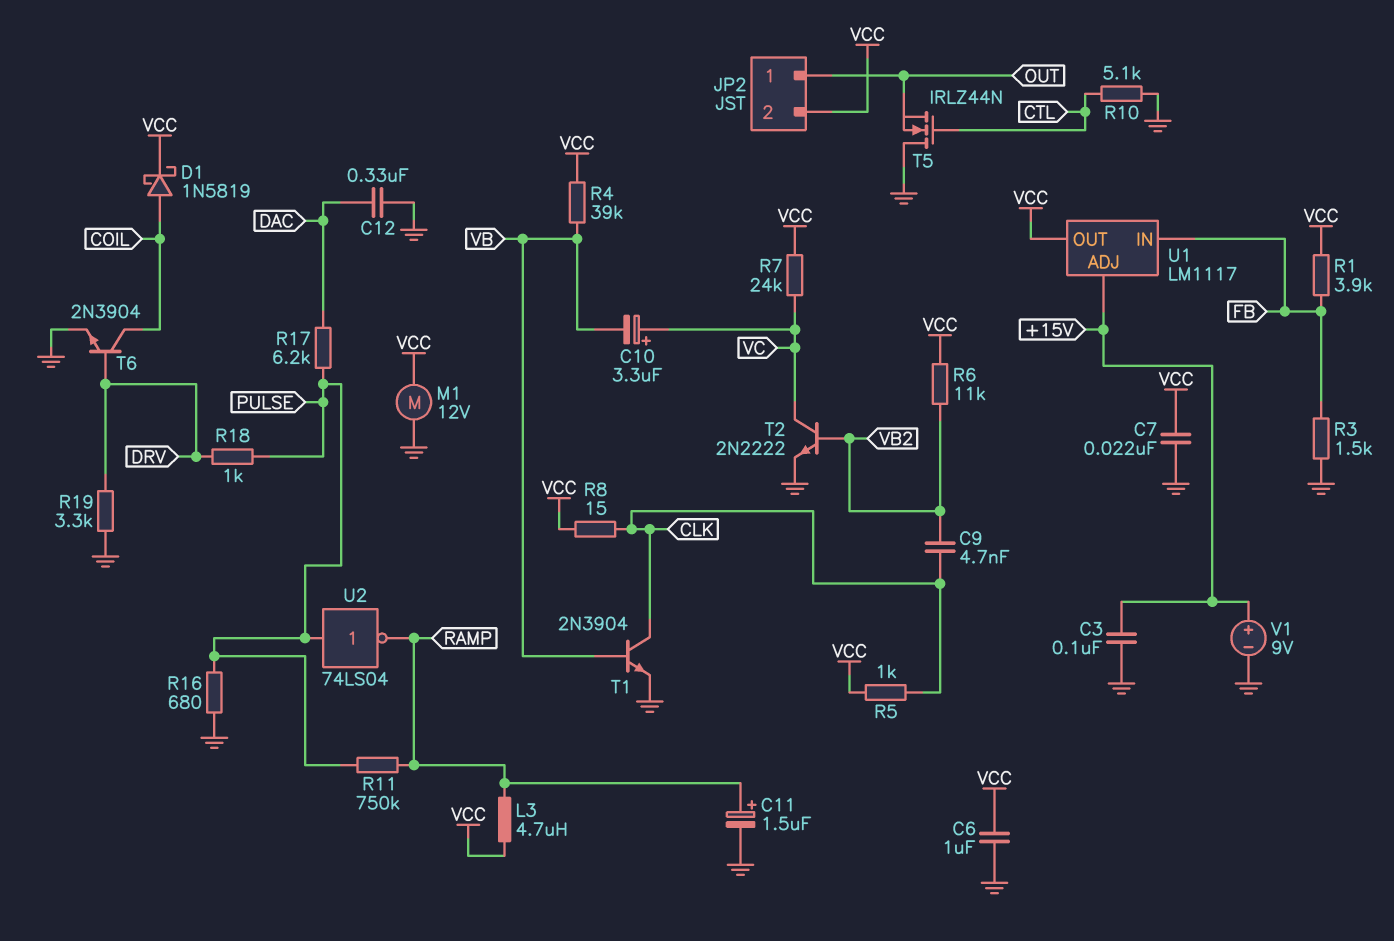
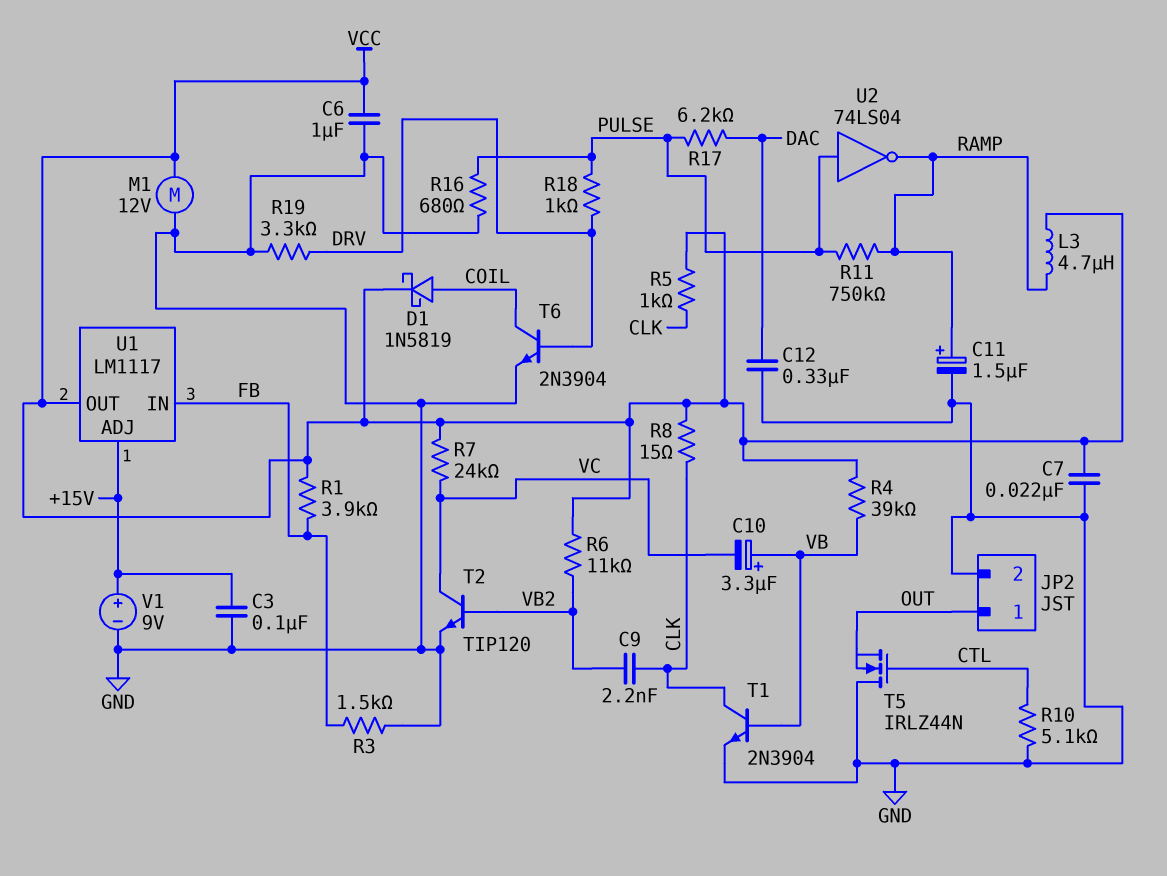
C9: 4.7nF (CLK, VB2) -> 2.2nF (CLK, VB2)
C10: 3.3uF (plus VC, minus VB) -> 3.3uF (plus VB, minus VC)
JP2 pin 2: VCC -> GND
T2: NPN 2N2222 (B VB2, C VC, E GND) -> NPN TIP120 (B VB2, C VC, E GND)

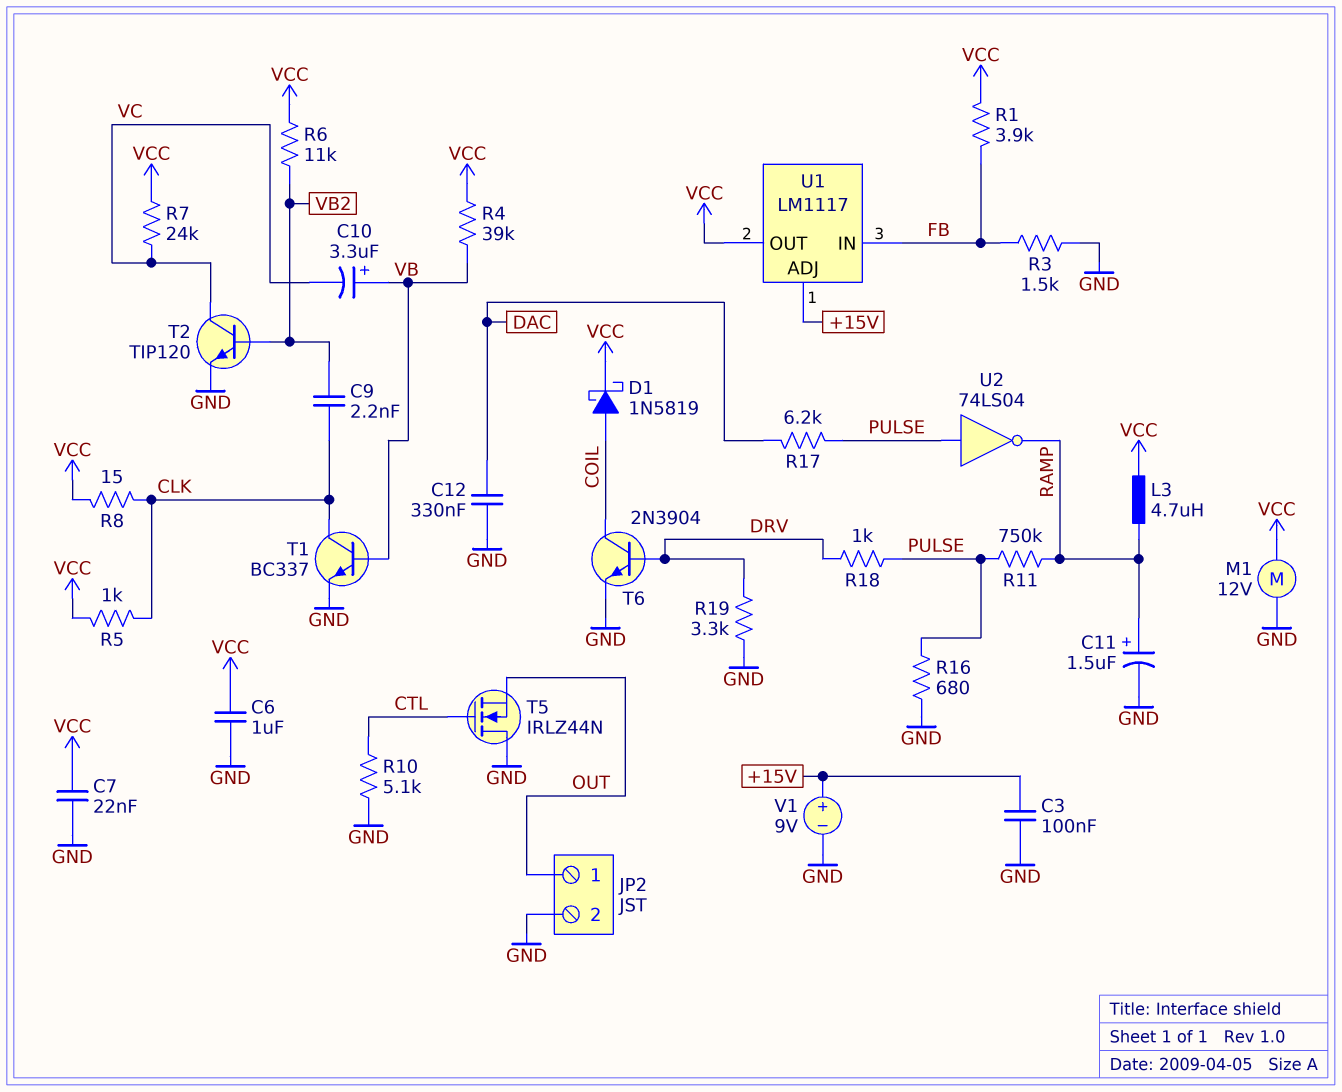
T1: NPN 2N3904 (B VB, C CLK, E GND) -> NPN BC337 (B VB, C CLK, E GND)

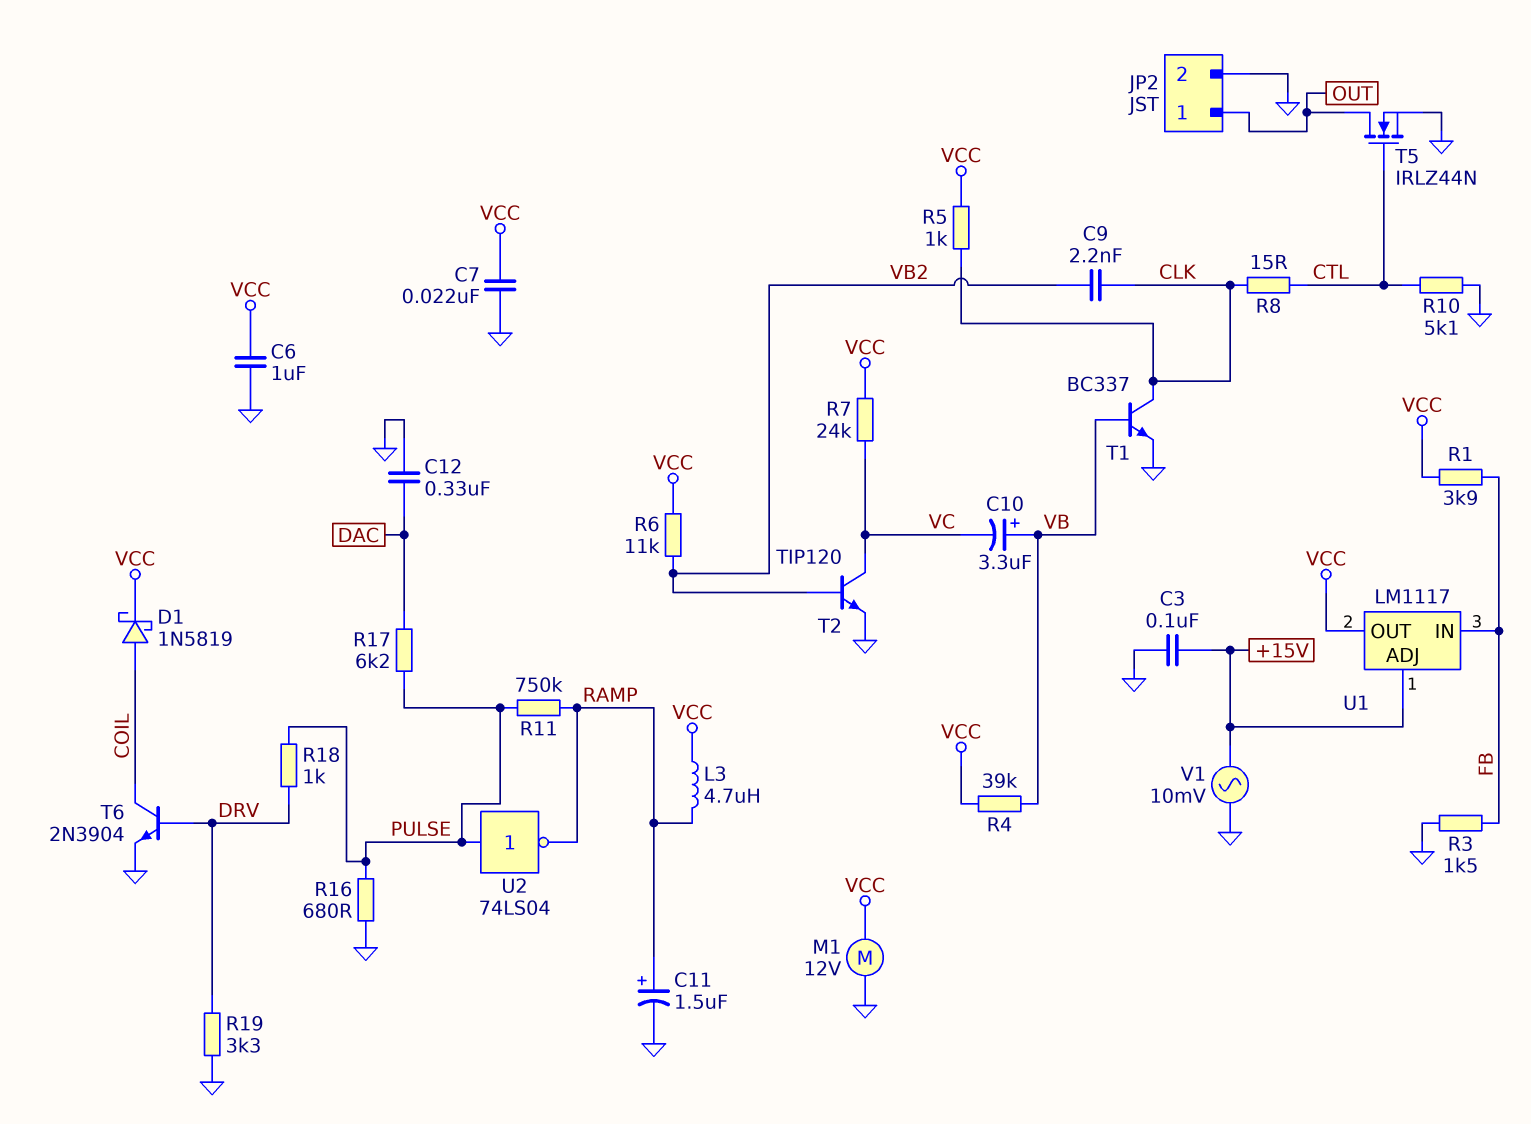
R8: 15 (CLK, VCC) -> 15 (CLK, CTL)
T5: NMOS IRLZ44N (G CTL, D GND, S OUT) -> NMOS IRLZ44N (G CTL, D OUT, S GND)
V1: 9V (plus +15V, minus GND) -> AC 10mV (+15V, GND)

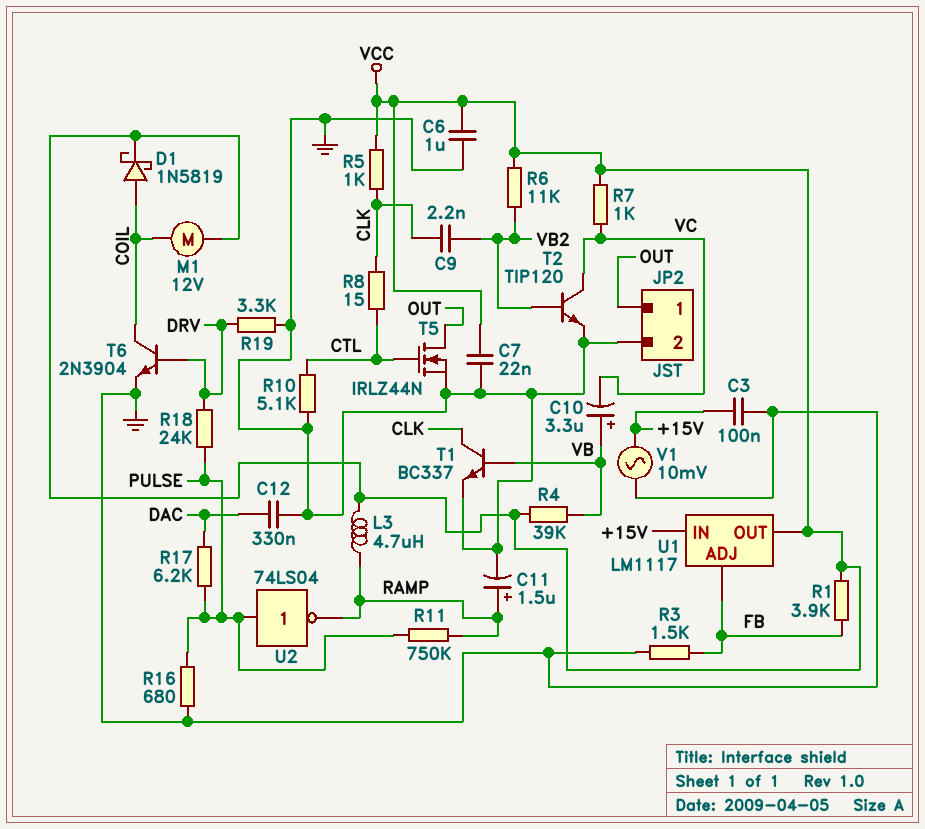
M1: motor 12V (GND, VCC) -> motor 12V (COIL, VCC)
R7: 24k (VC, VCC) -> 1k (VC, VCC)
R18: 1k (DRV, PULSE) -> 24k (DRV, PULSE)
U1 pin ADJ: +15V -> FB
U1 pin IN: FB -> +15V

